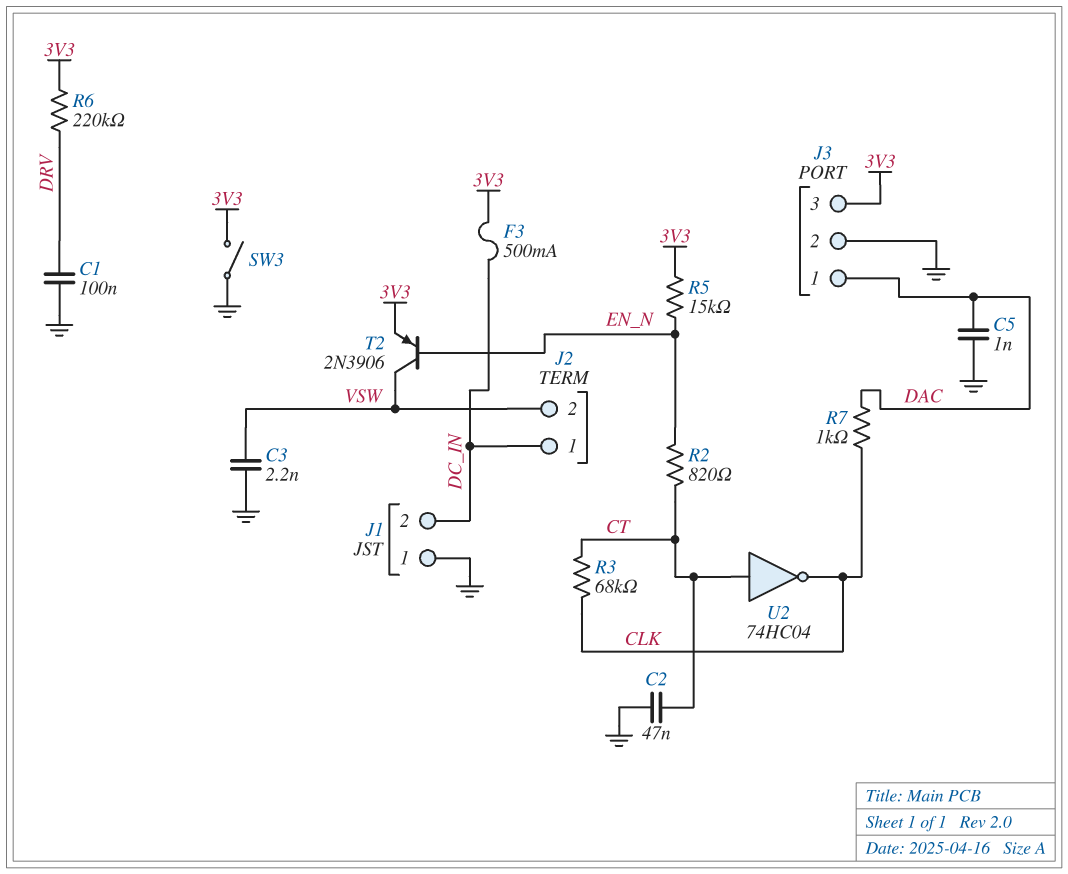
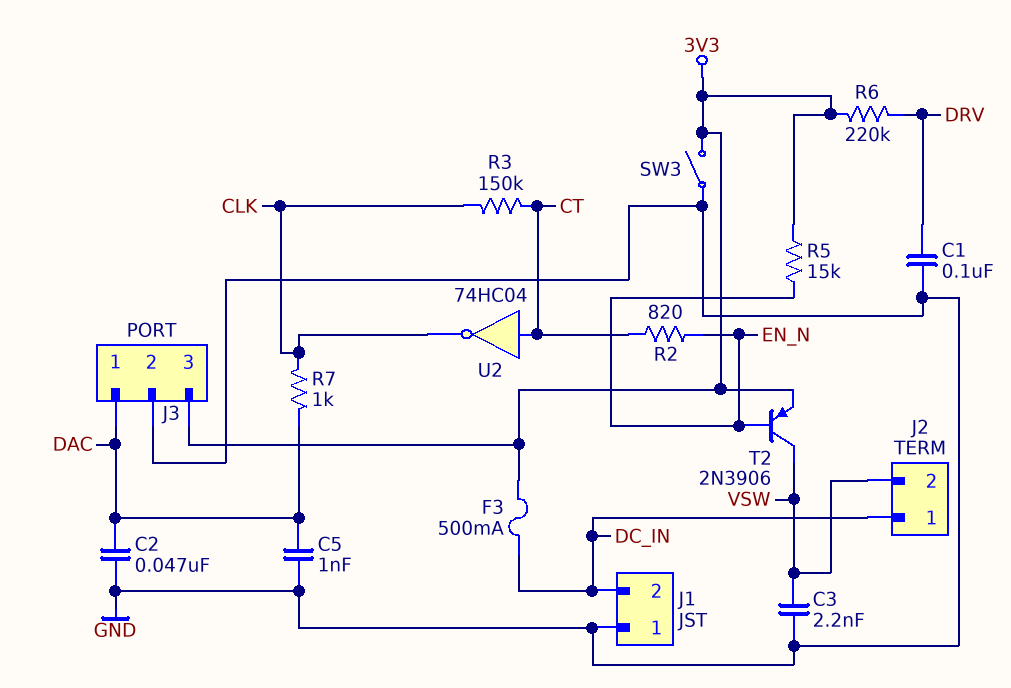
C2: 47nF (CT, GND) -> 47nF (DAC, GND)
R3: 68k (CLK, CT) -> 150k (CLK, CT)

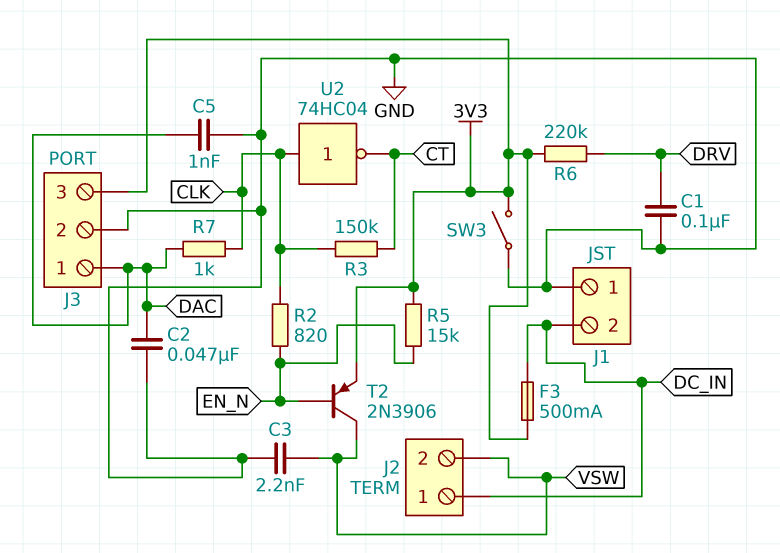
R2: 820 (CT, EN_N) -> 820 (CLK, EN_N)
U2: NOT 74HC04 (in CT, out CLK) -> NOT 74HC04 (in CLK, out CT)

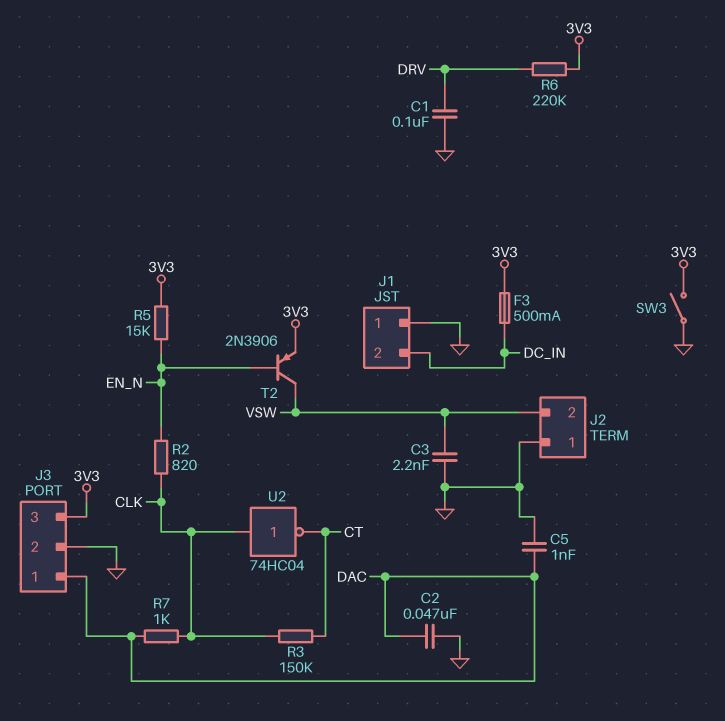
J2 pin 1: DC_IN -> GND

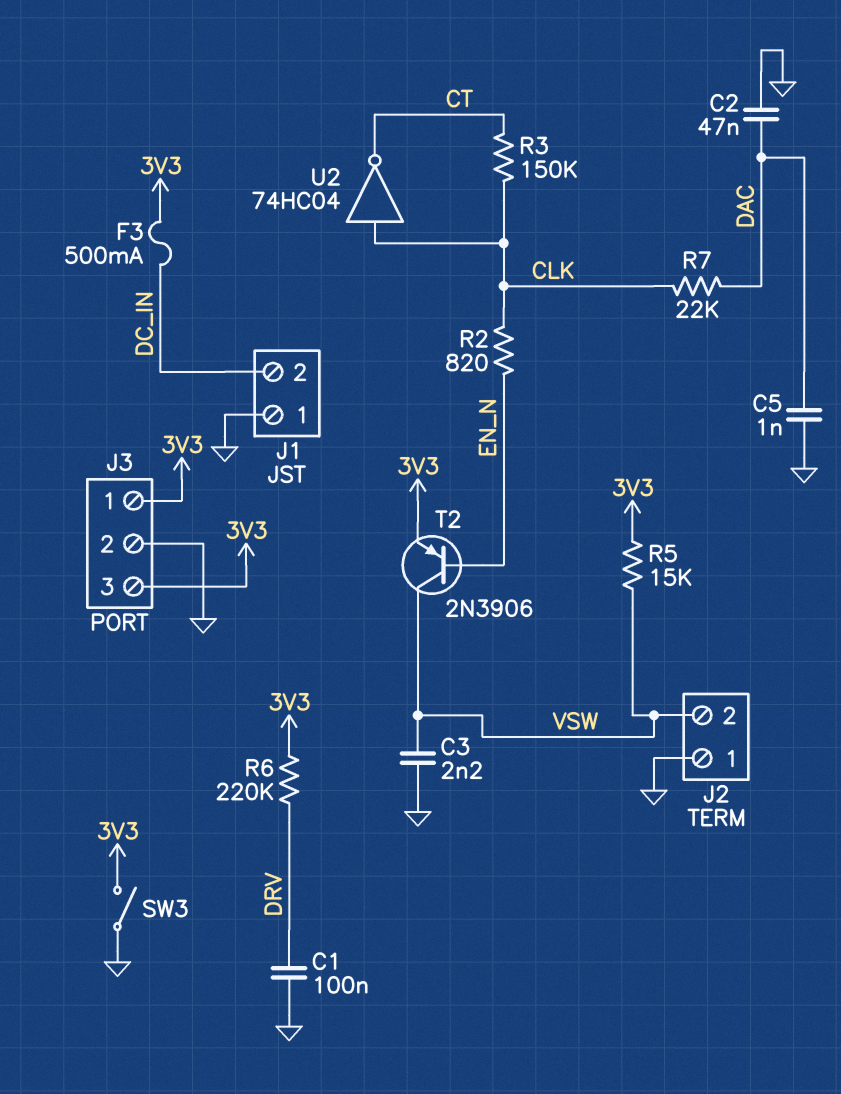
J3 pin 1: DAC -> 3V3
R5: 15k (3V3, EN_N) -> 15k (3V3, VSW)
R7: 1k (CLK, DAC) -> 22k (CLK, DAC)

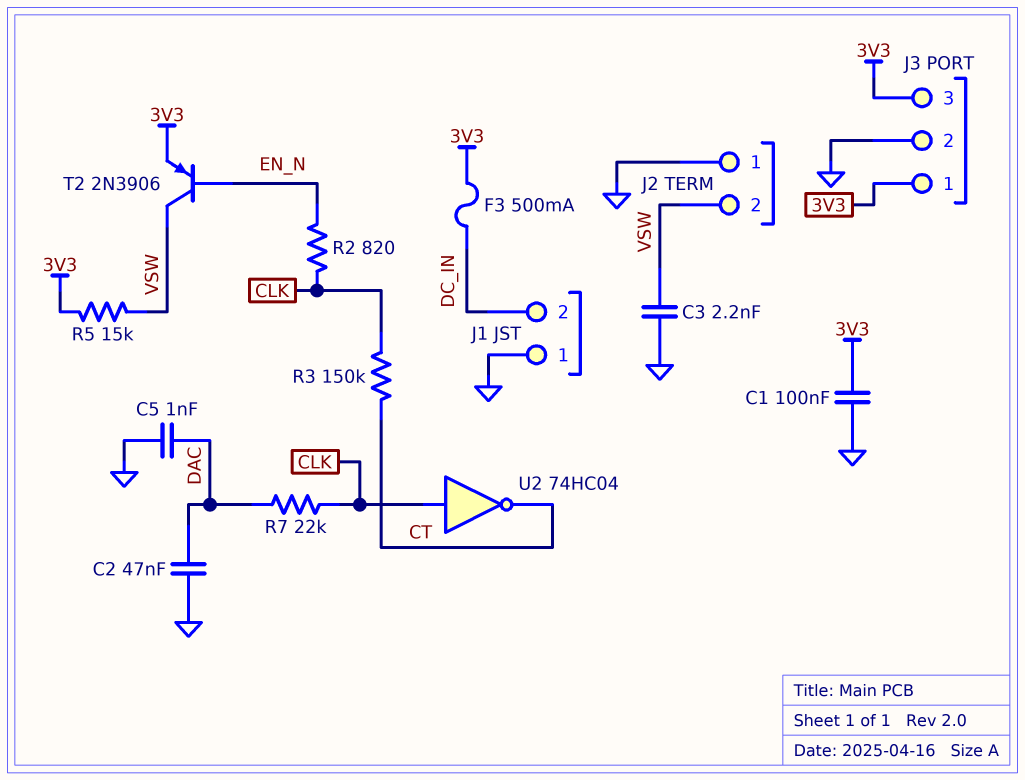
C1: 100nF (DRV, GND) -> 100nF (3V3, GND)
R6: 220k (3V3, DRV) -> none
SW3: switch (3V3, GND) -> none

